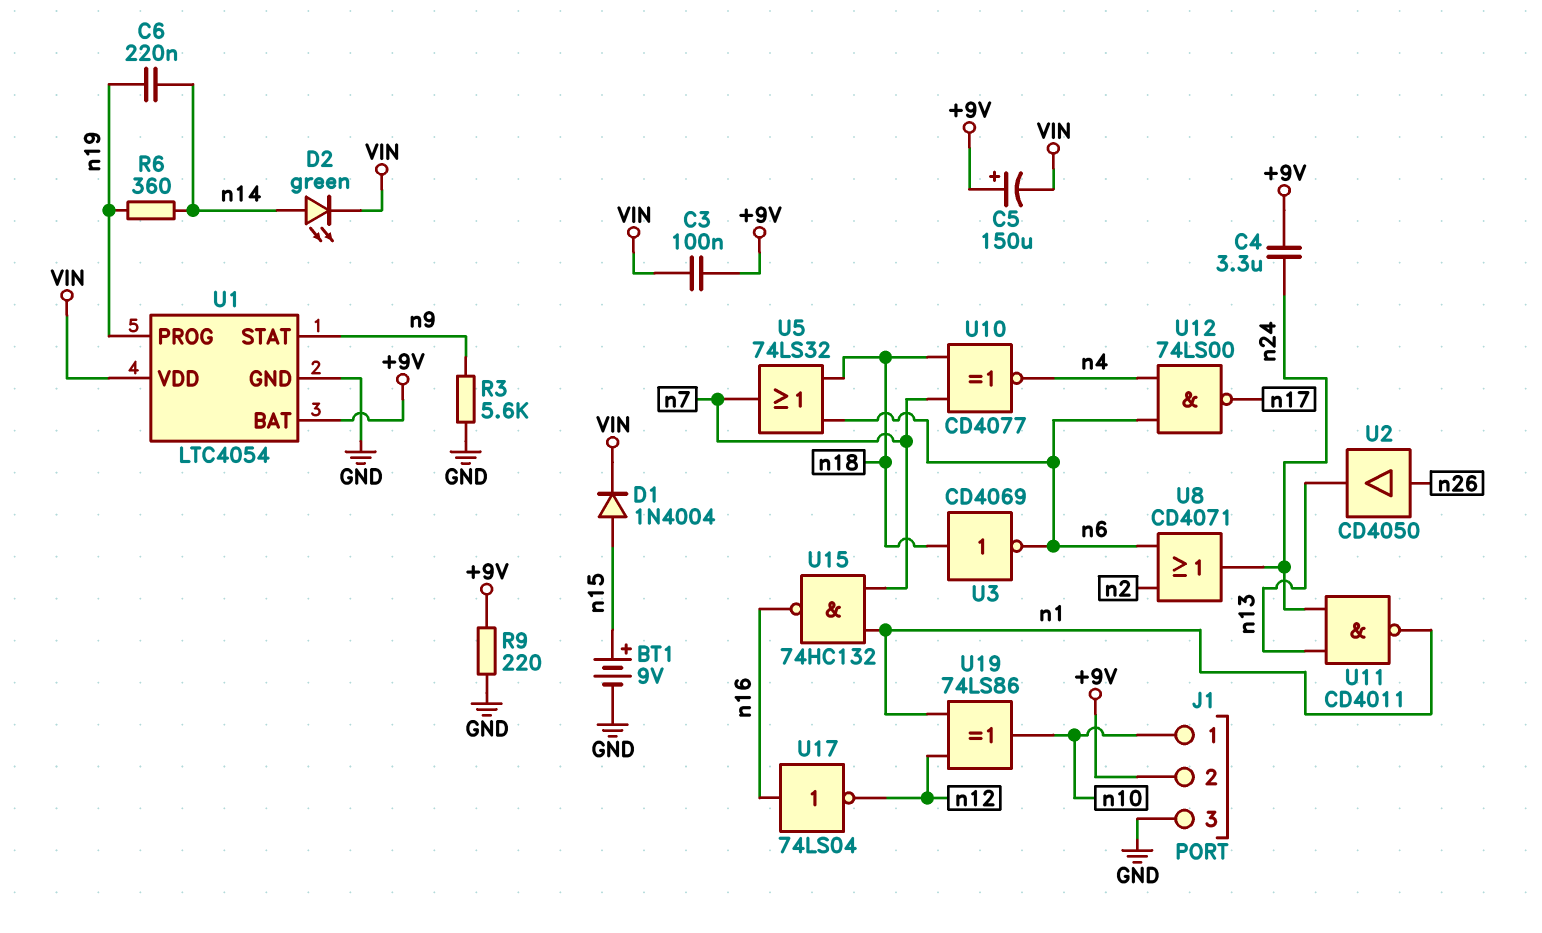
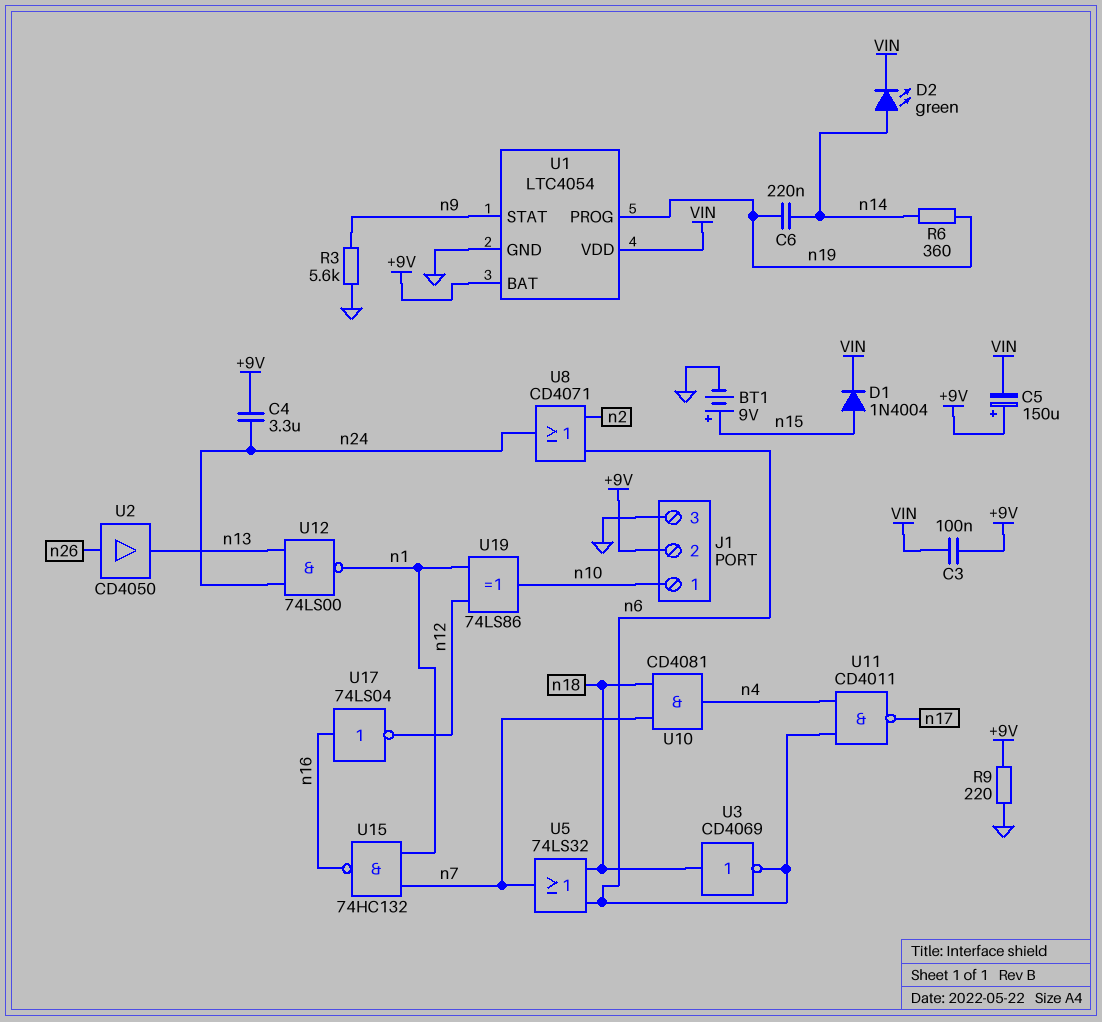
U10: XNOR CD4077 (in n7, in n18, out n4) -> AND CD4081 (in n7, in n18, out n4)
U11: NAND CD4011 (in n13, in n24, out n1) -> NAND CD4011 (in n4, in n6, out n17)
U12: NAND 74LS00 (in n4, in n6, out n17) -> NAND 74LS00 (in n13, in n24, out n1)

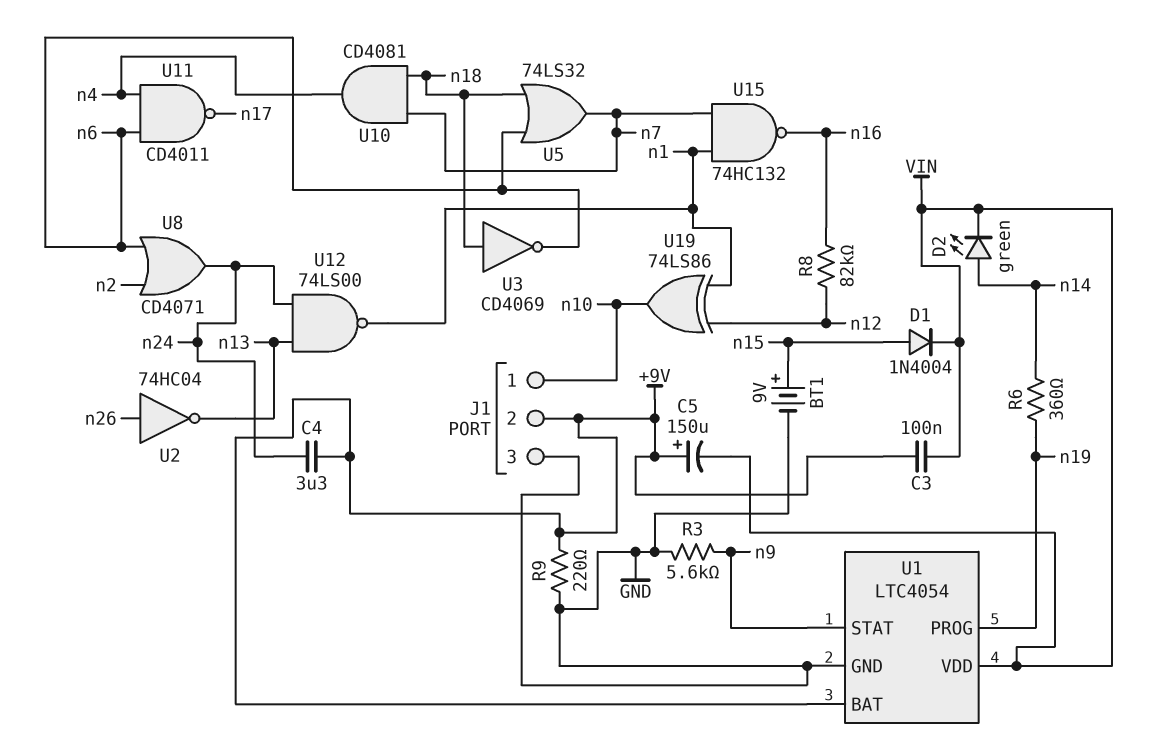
C6: 220nF (n14, n19) -> none
R8: none -> 82k (n12, n16)
U2: buffer CD4050 (in n26, out n13) -> NOT 74HC04 (in n26, out n13)
U17: NOT 74LS04 (in n16, out n12) -> none

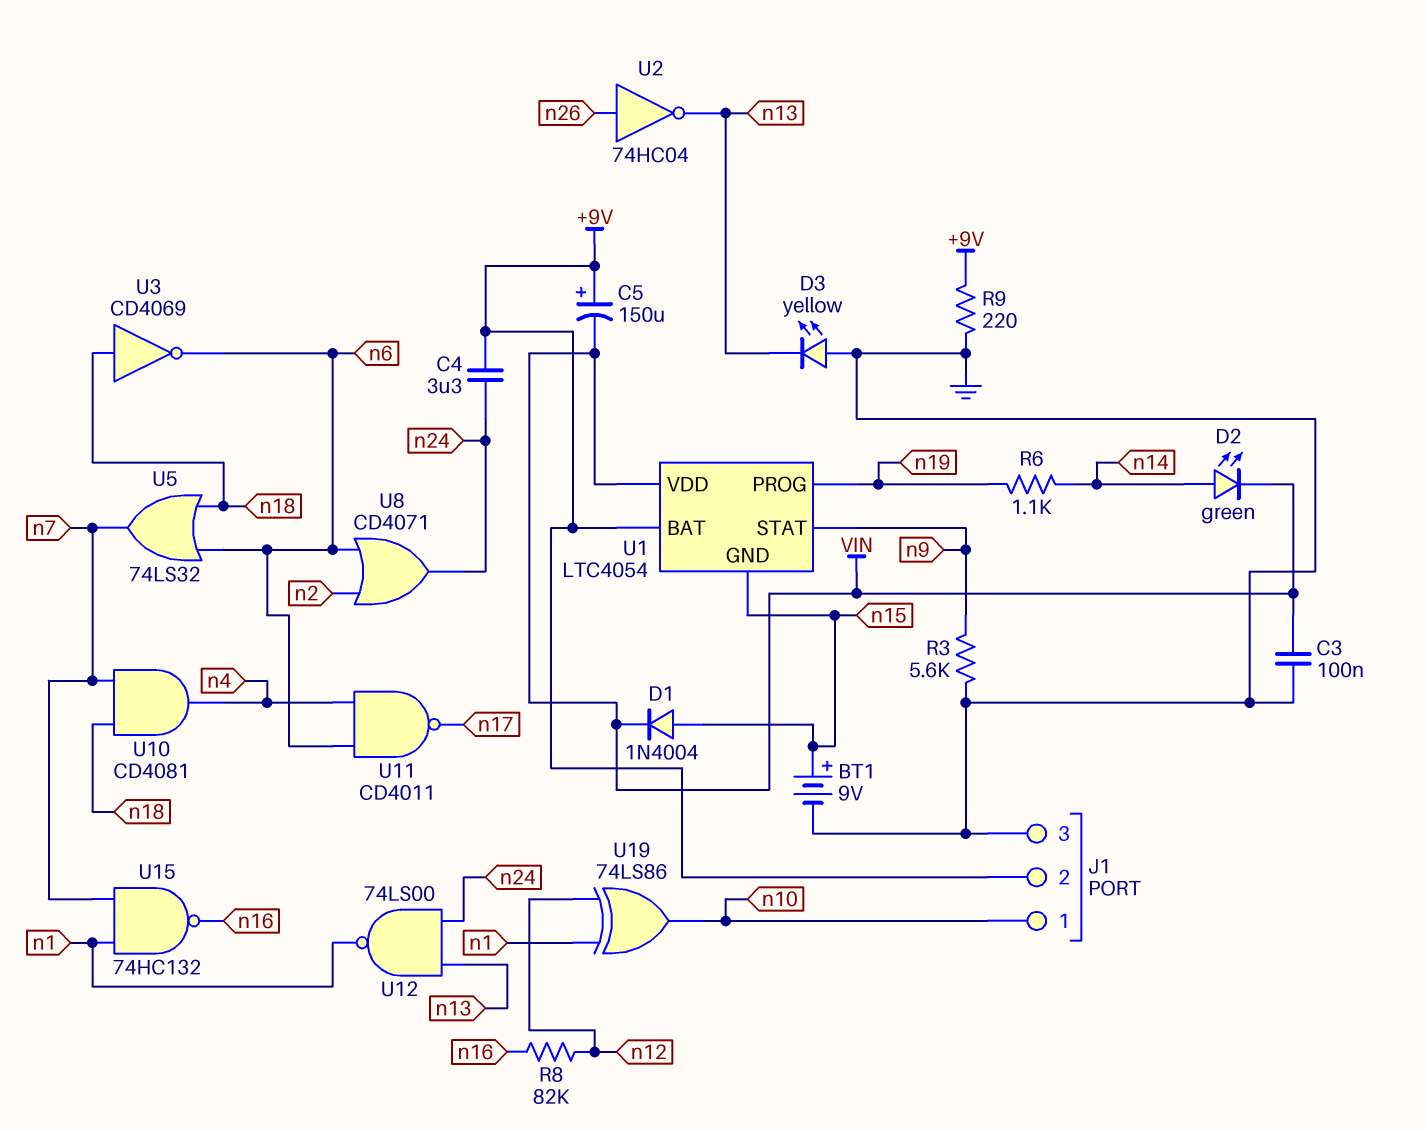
C3: 100nF (+9V, VIN) -> 100nF (GND, VIN)
D3: none -> LED yellow (A GND, K n13)
R6: 360 (n14, n19) -> 1.1k (n14, n19)
U1 pin GND: GND -> n15

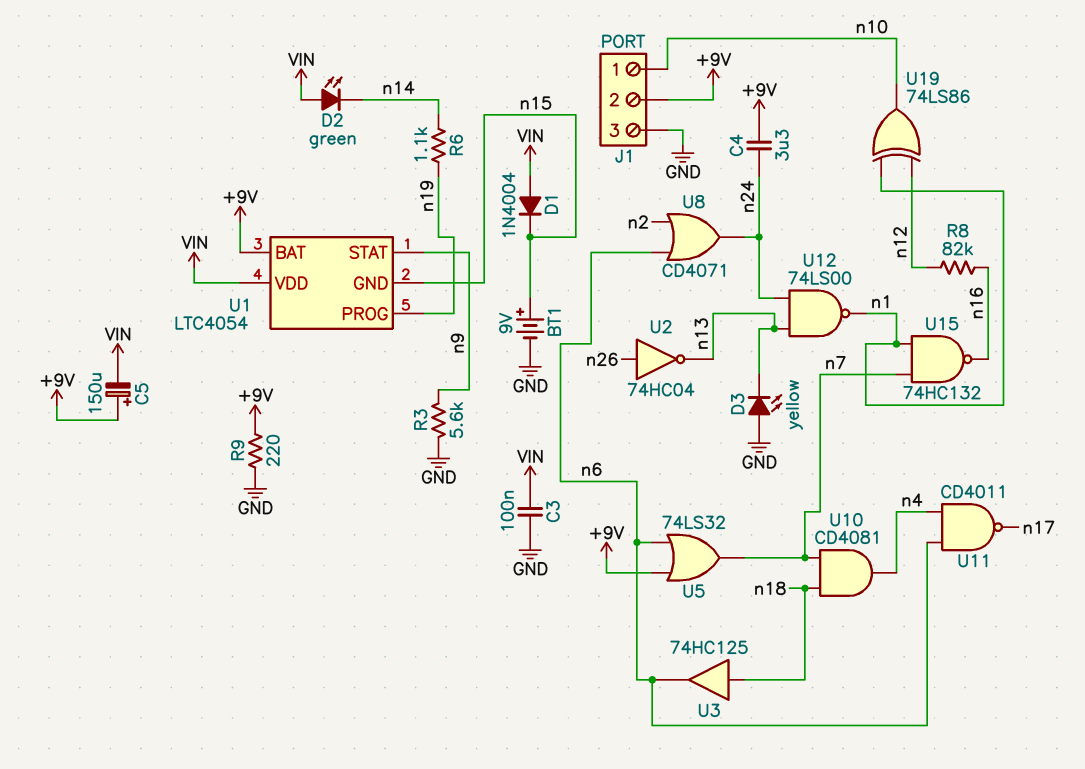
D1: diode 1N4004 (A n15, K VIN) -> diode 1N4004 (A VIN, K n15)
D2: LED green (A n14, K VIN) -> LED green (A VIN, K n14)
U3: NOT CD4069 (in n18, out n6) -> buffer 74HC125 (in n18, out n6)
U5: OR 74LS32 (in n6, in n18, out n7) -> OR 74LS32 (in +9V, in n6, out n7)

